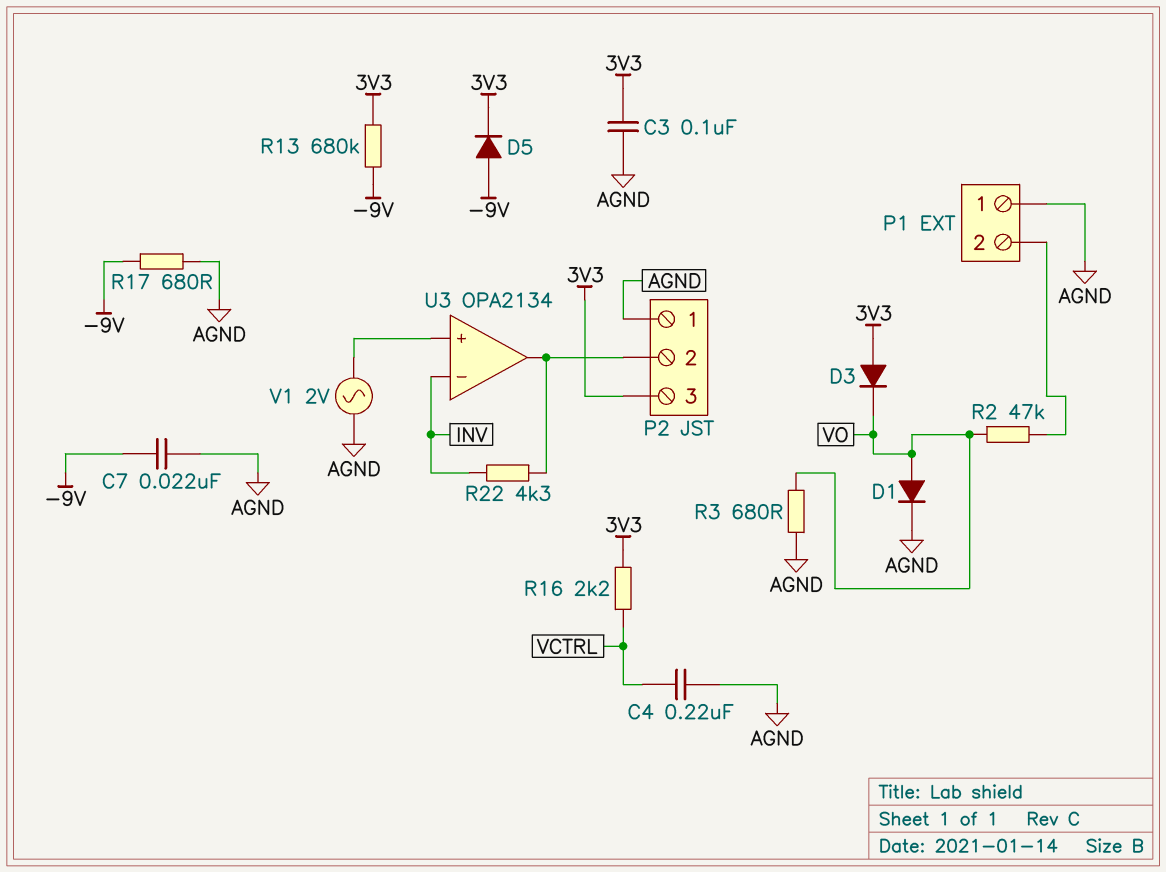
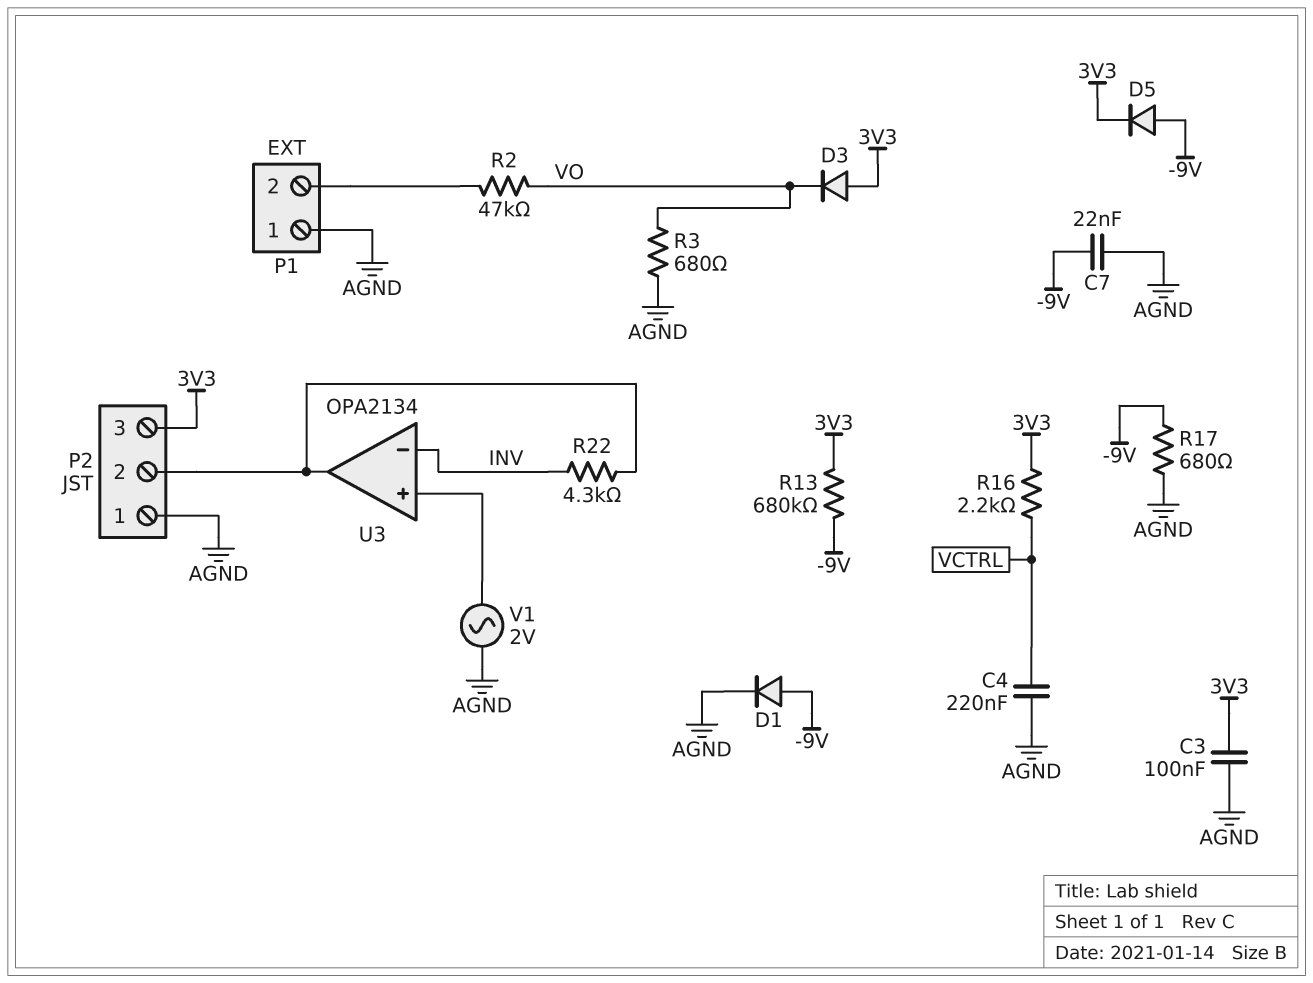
D1: diode (A VO, K AGND) -> diode (A -9V, K AGND)

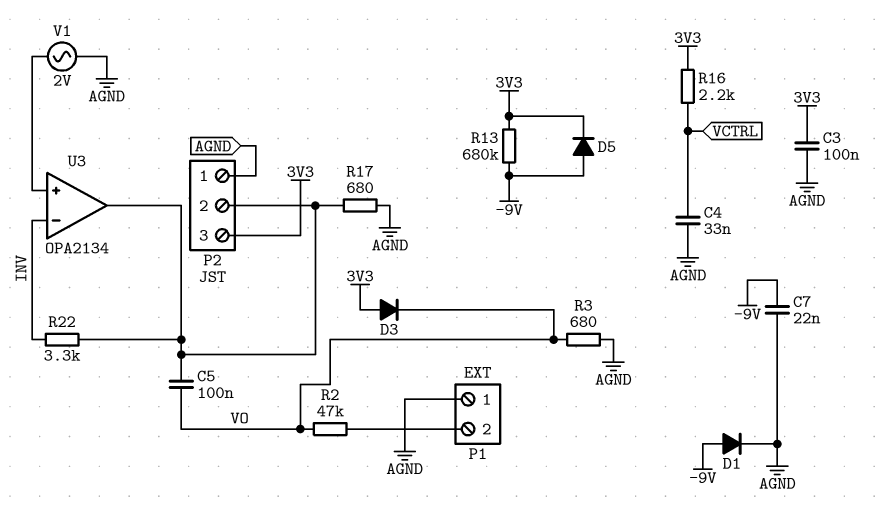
C4: 220nF (AGND, VCTRL) -> 33nF (AGND, VCTRL)
C5: none -> 100nF (P2/2, VO)
R17: 680 (-9V, AGND) -> 680 (AGND, P2/2)
R22: 4.3k (INV, P2/2) -> 3.3k (INV, P2/2)

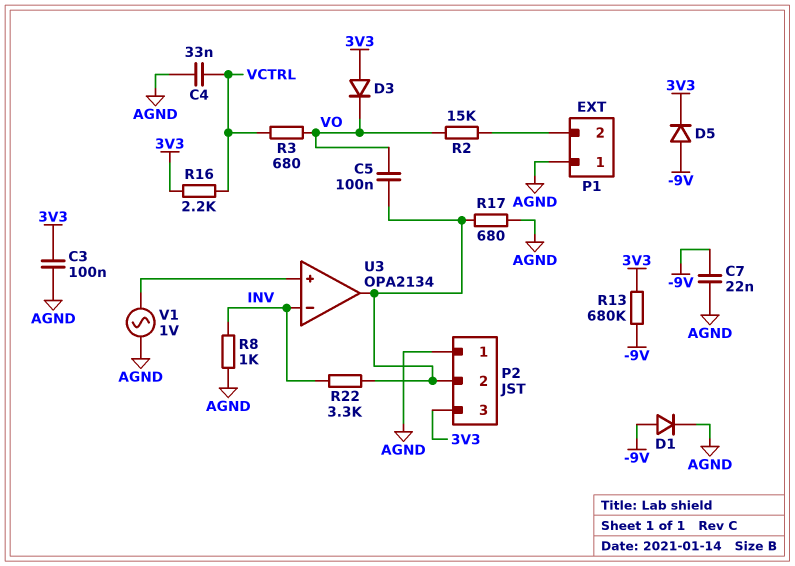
R2: 47k (P1/2, VO) -> 15k (P1/2, VO)
R3: 680 (AGND, VO) -> 680 (VCTRL, VO)
R8: none -> 1k (AGND, INV)
V1: AC 2V (AGND, U3/in+) -> AC 1V (AGND, U3/in+)

